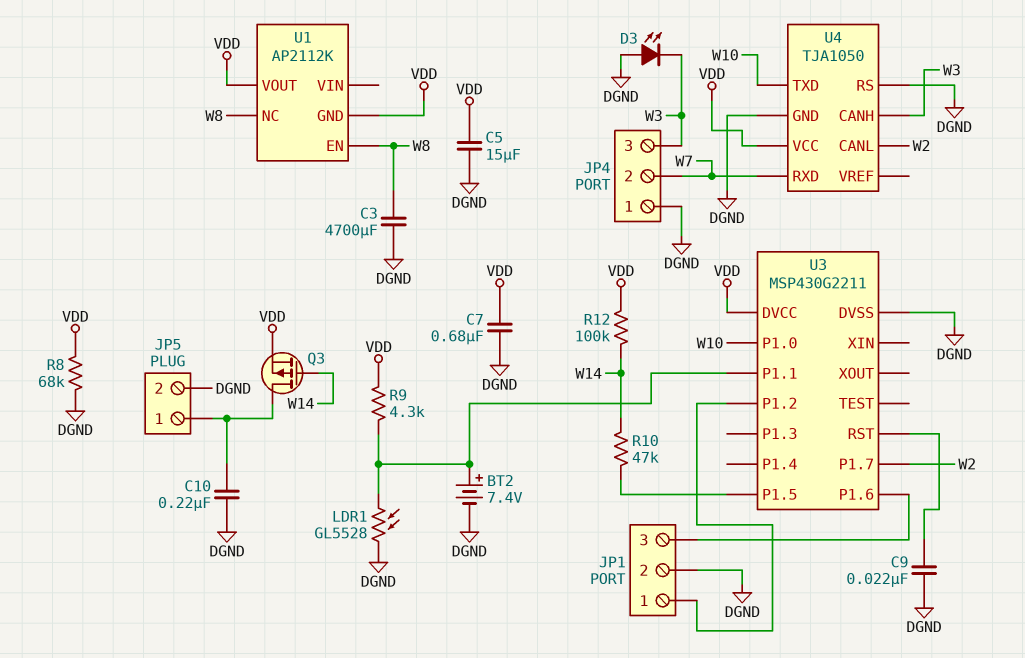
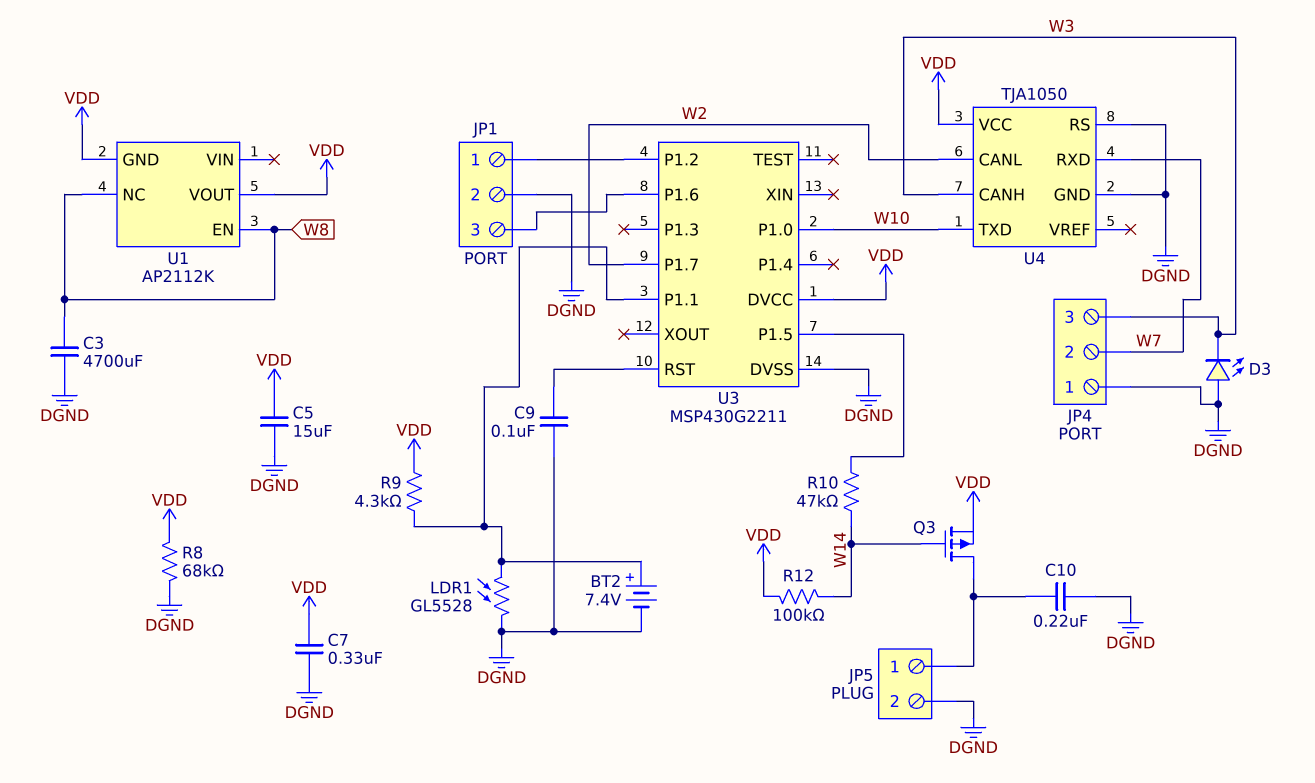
C7: 680nF (DGND, VDD) -> 330nF (DGND, VDD)
C9: 22nF (DGND, U3/RST) -> 100nF (DGND, U3/RST)

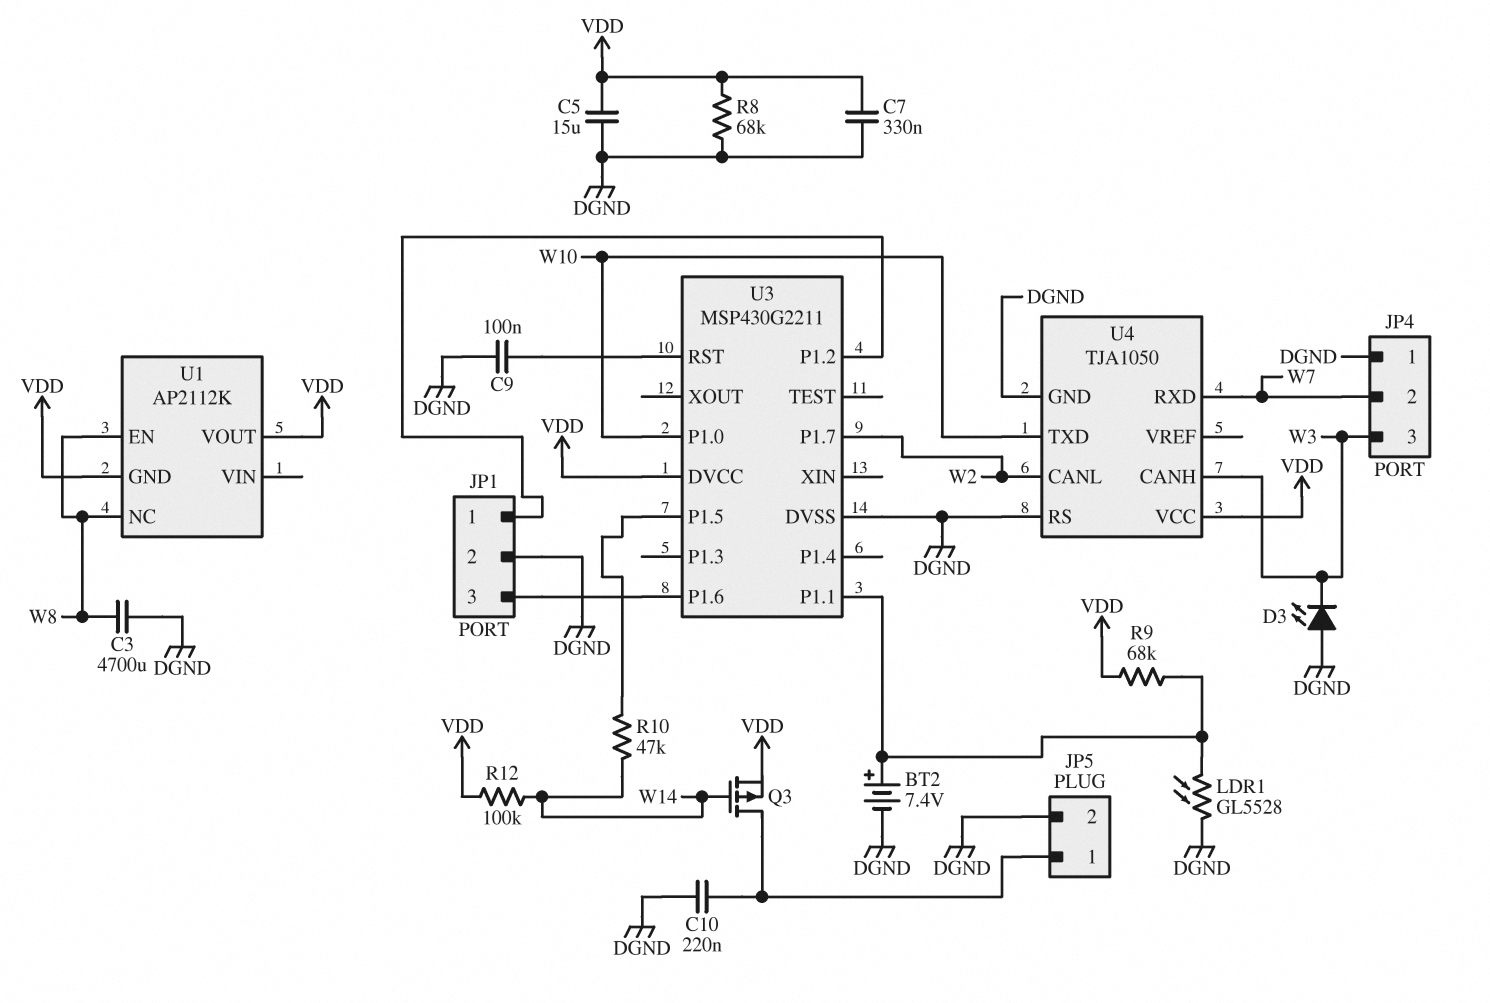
R9: 4.3k (U3/P1.1, VDD) -> 68k (U3/P1.1, VDD)

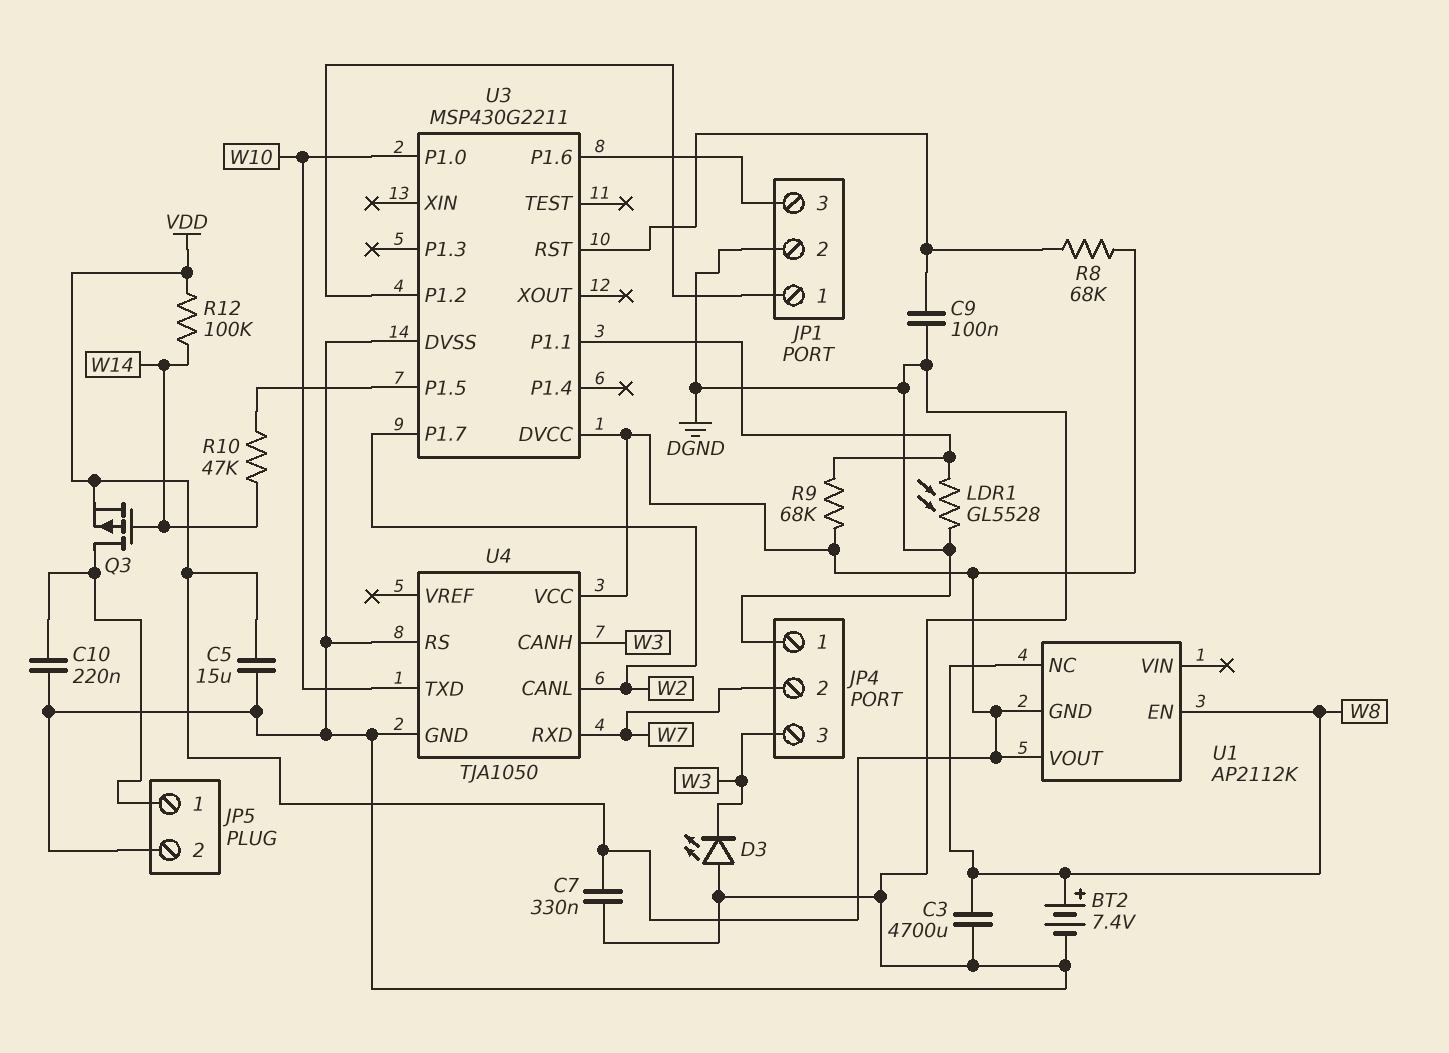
BT2: 7.4V (plus U3/P1.1, minus DGND) -> 7.4V (plus W8, minus DGND)
R8: 68k (DGND, VDD) -> 68k (U3/RST, VDD)

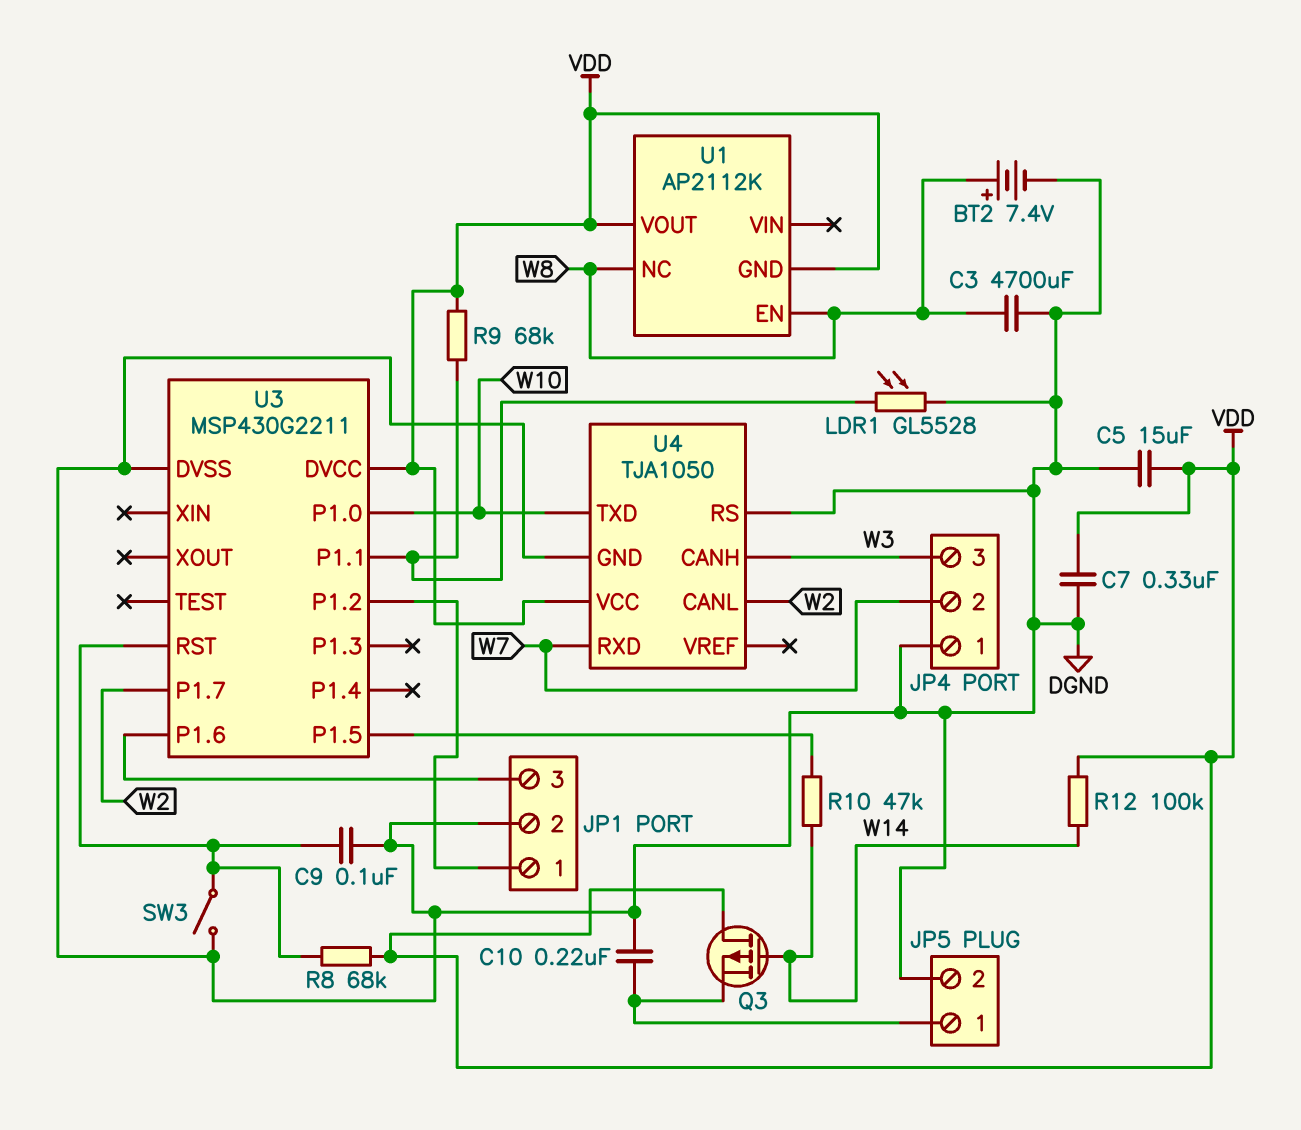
D3: LED (A DGND, K W3) -> none
Q3: PMOS (G W14, D JP5/1, S VDD) -> PMOS (G W14, D VDD, S JP5/1)
SW3: none -> switch (DGND, U3/RST)

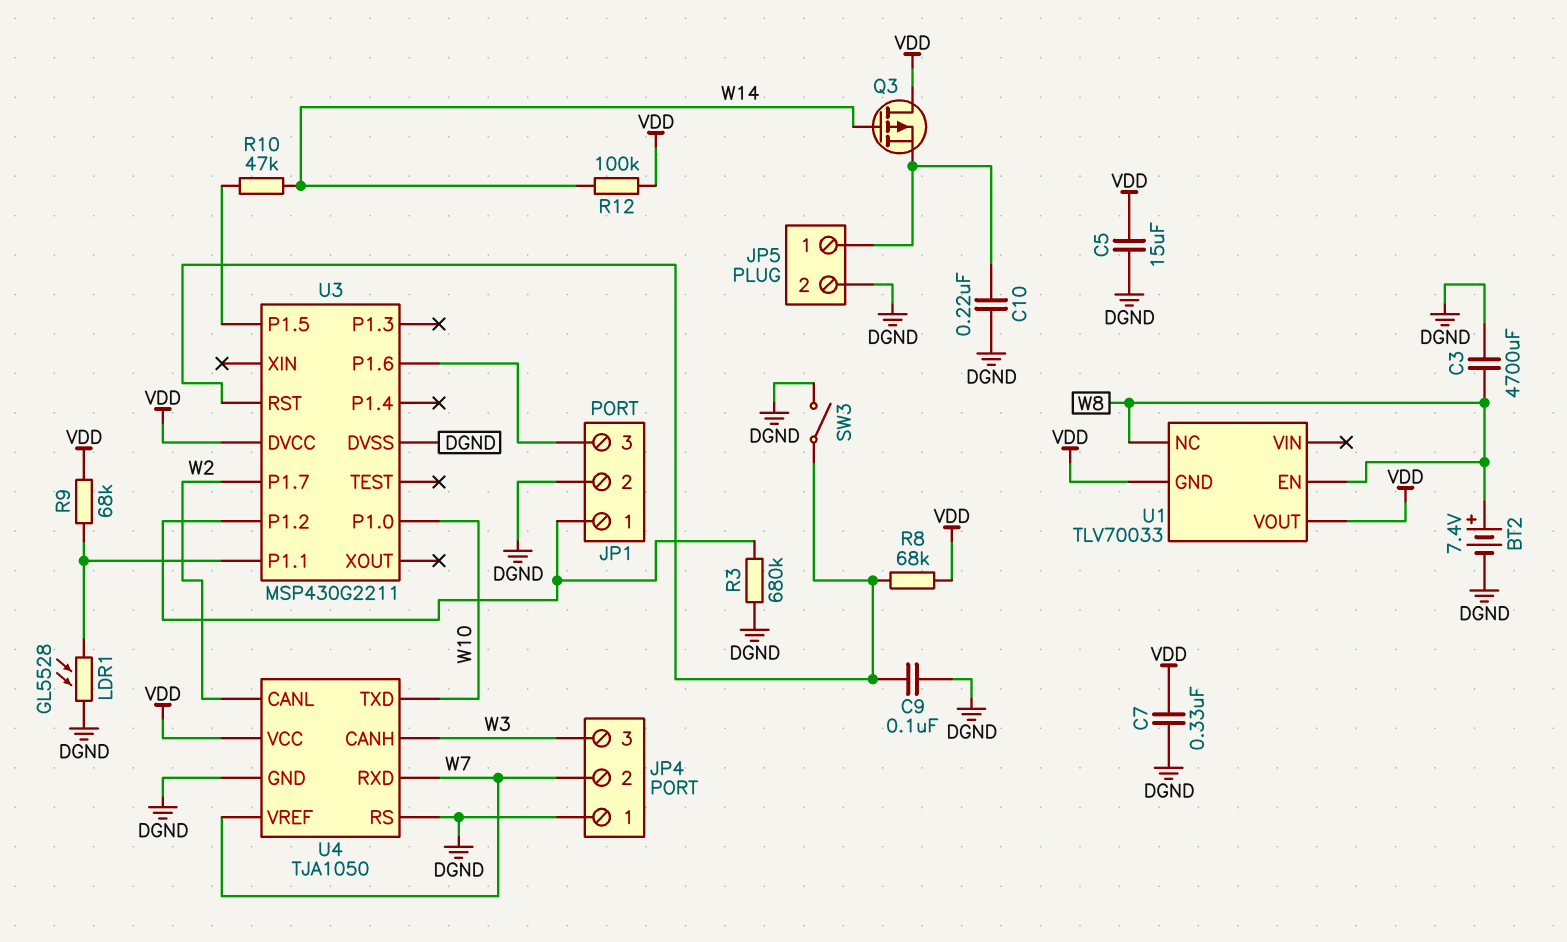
R3: none -> 680k (DGND, JP1/1)
U1: AP2112K -> TLV70033
U4 pin VREF: none -> W7

